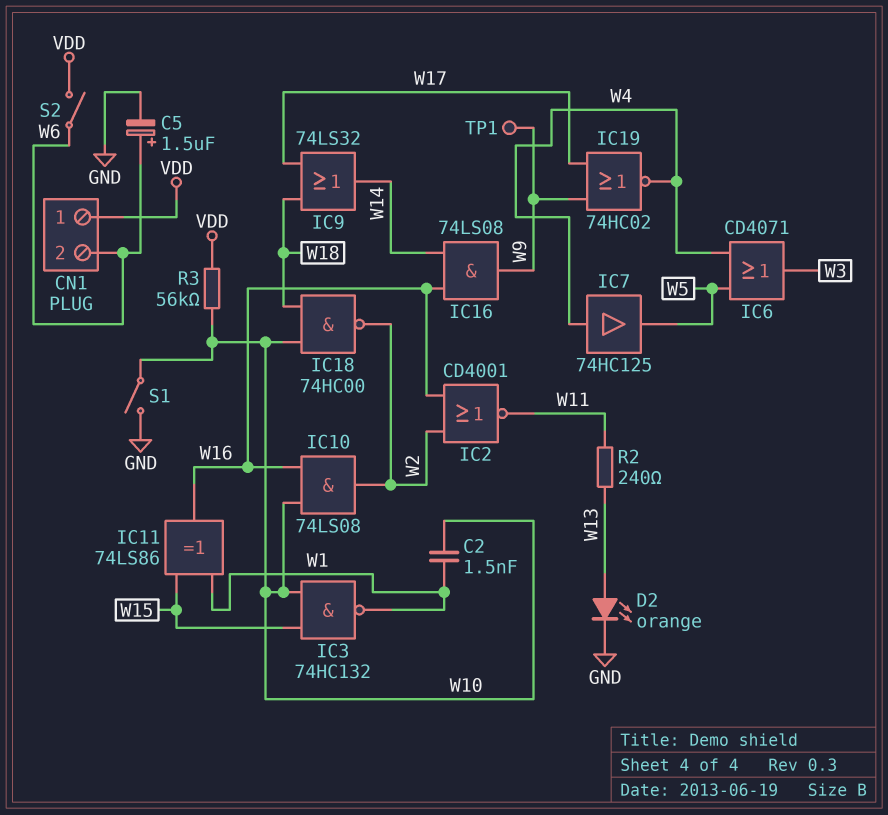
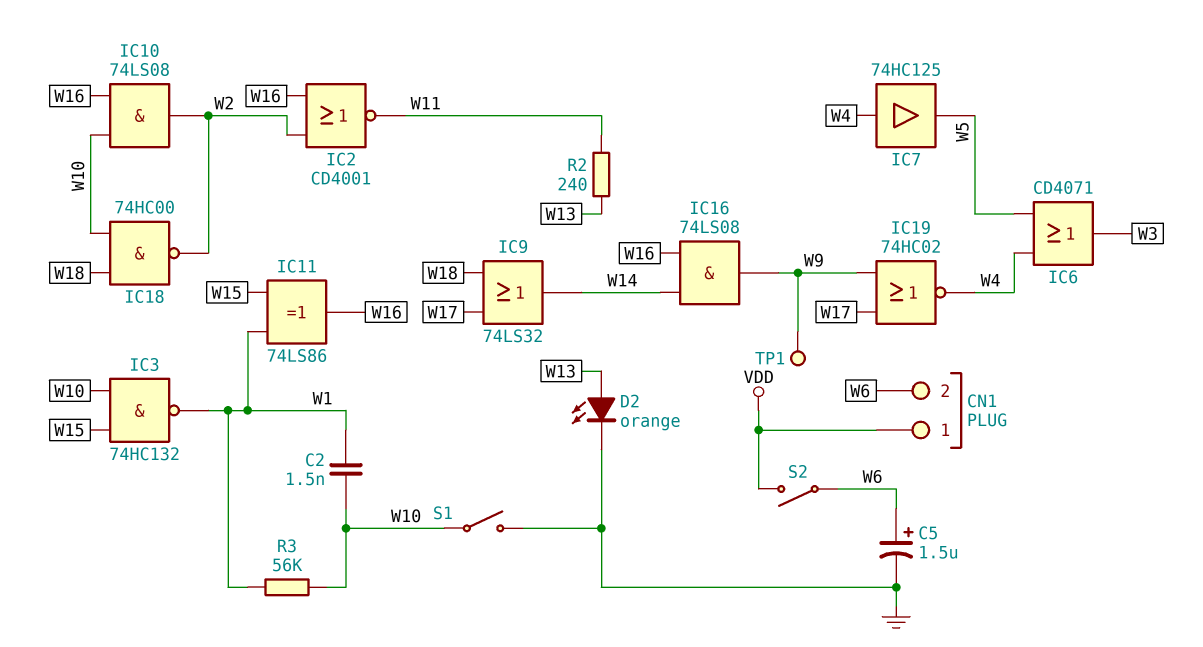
R3: 56k (VDD, W10) -> 56k (W1, W10)

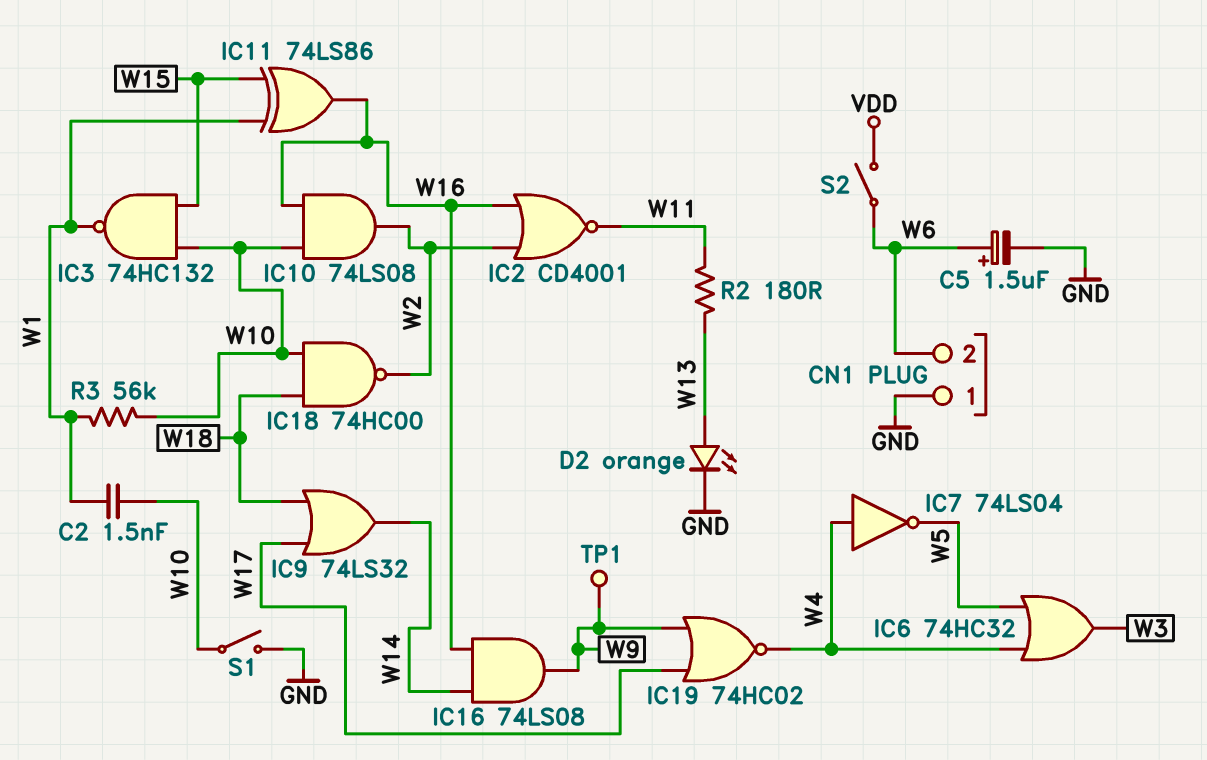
CN1 pin 1: VDD -> GND
IC6: OR CD4071 (in W4, in W5, out W3) -> OR 74HC32 (in W4, in W5, out W3)
IC7: buffer 74HC125 (in W4, out W5) -> NOT 74LS04 (in W4, out W5)
R2: 240 (W11, W13) -> 180 (W11, W13)

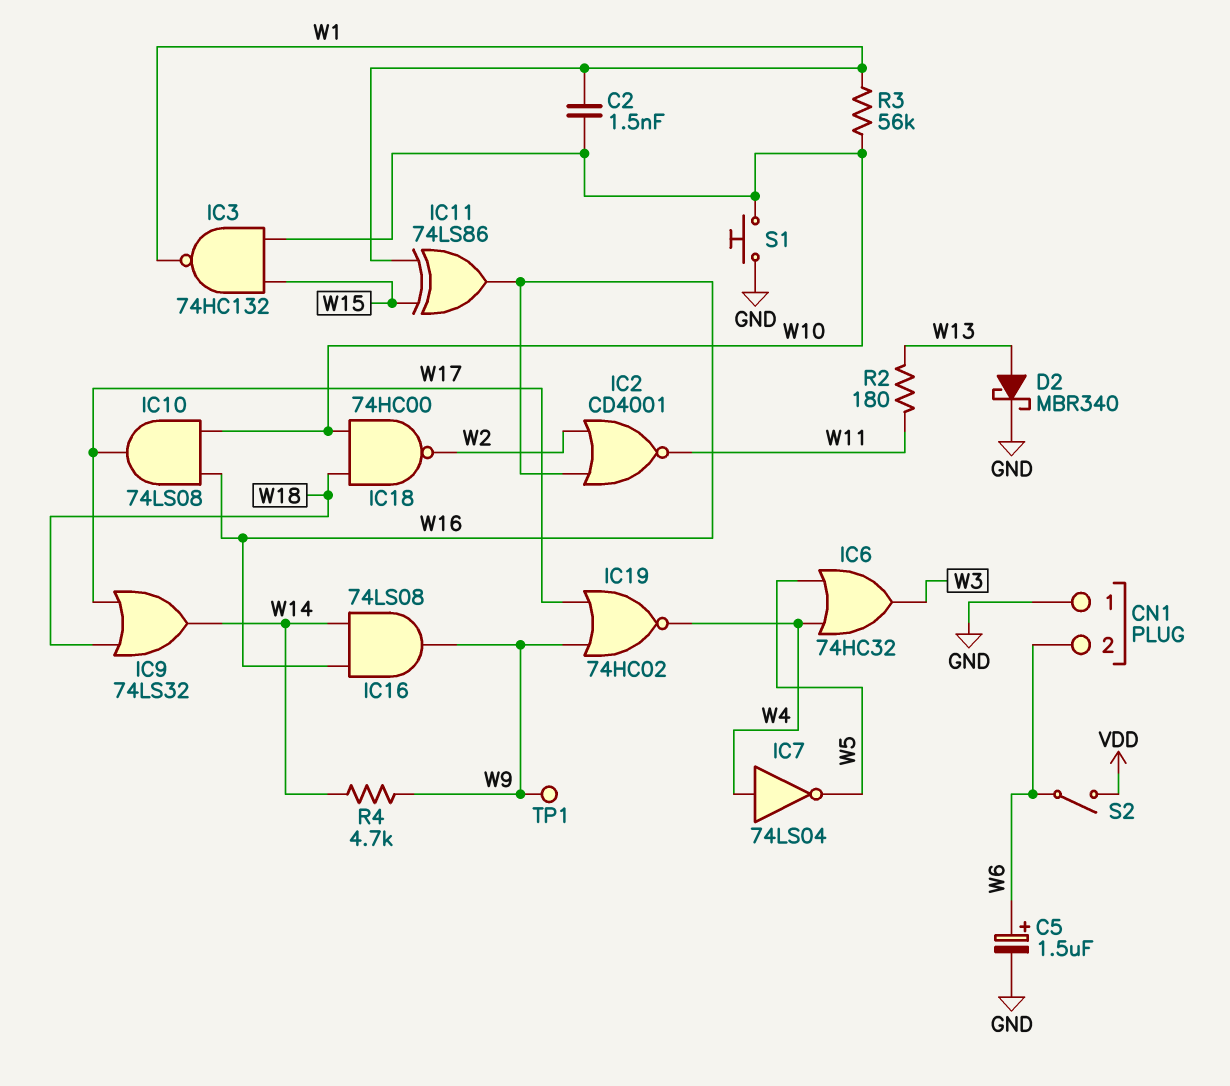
D2: LED orange (A W13, K GND) -> schottky MBR340 (A W13, K GND)
IC10: AND 74LS08 (in W10, in W16, out W2) -> AND 74LS08 (in W10, in W16, out W17)
R4: none -> 4.7k (W9, W14)
S1: switch (GND, W10) -> button (GND, W10)

